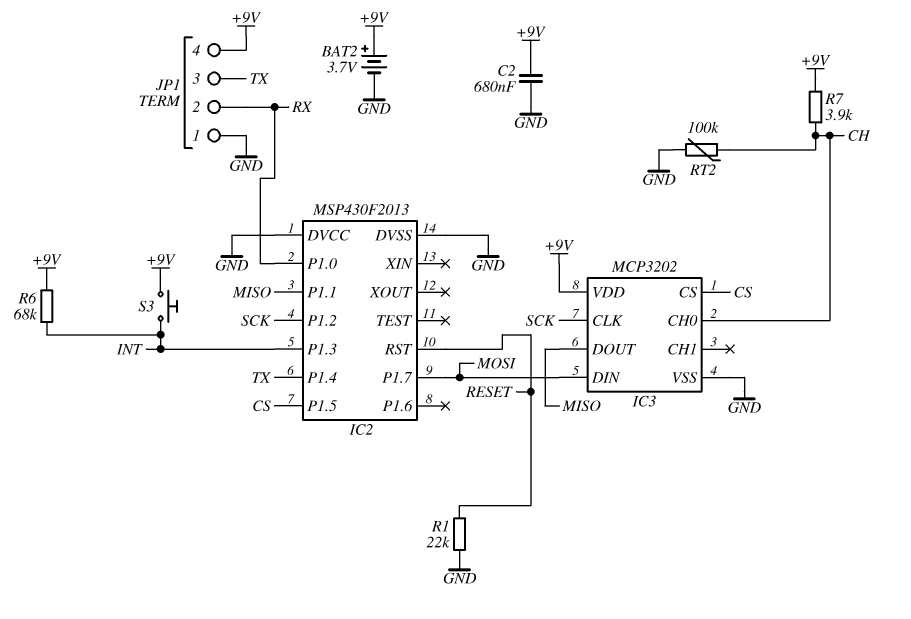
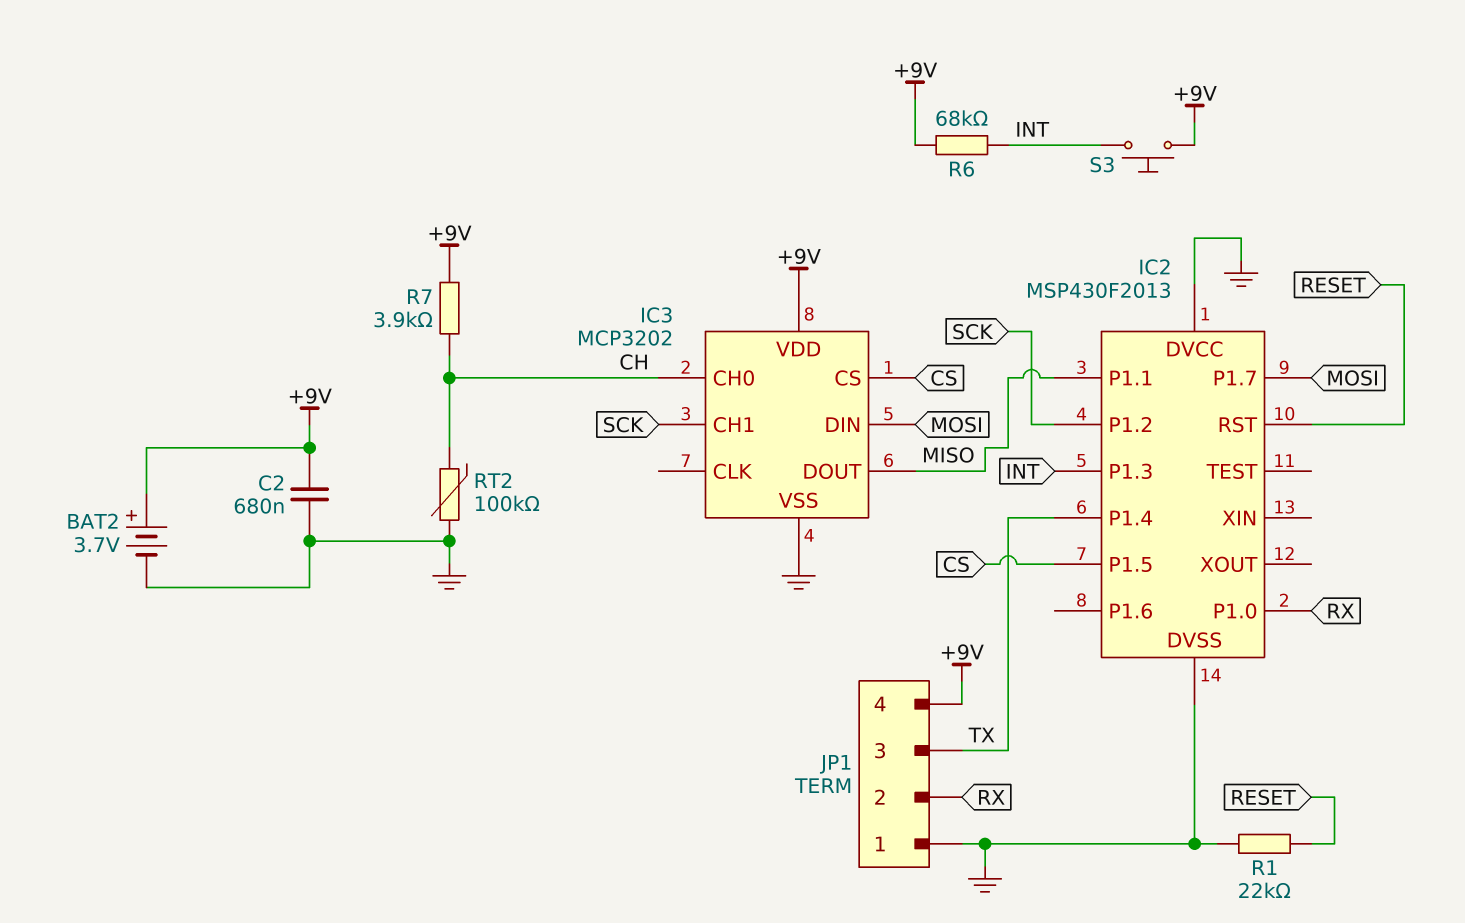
IC3 pin CH1: none -> SCK
IC3 pin CLK: SCK -> none

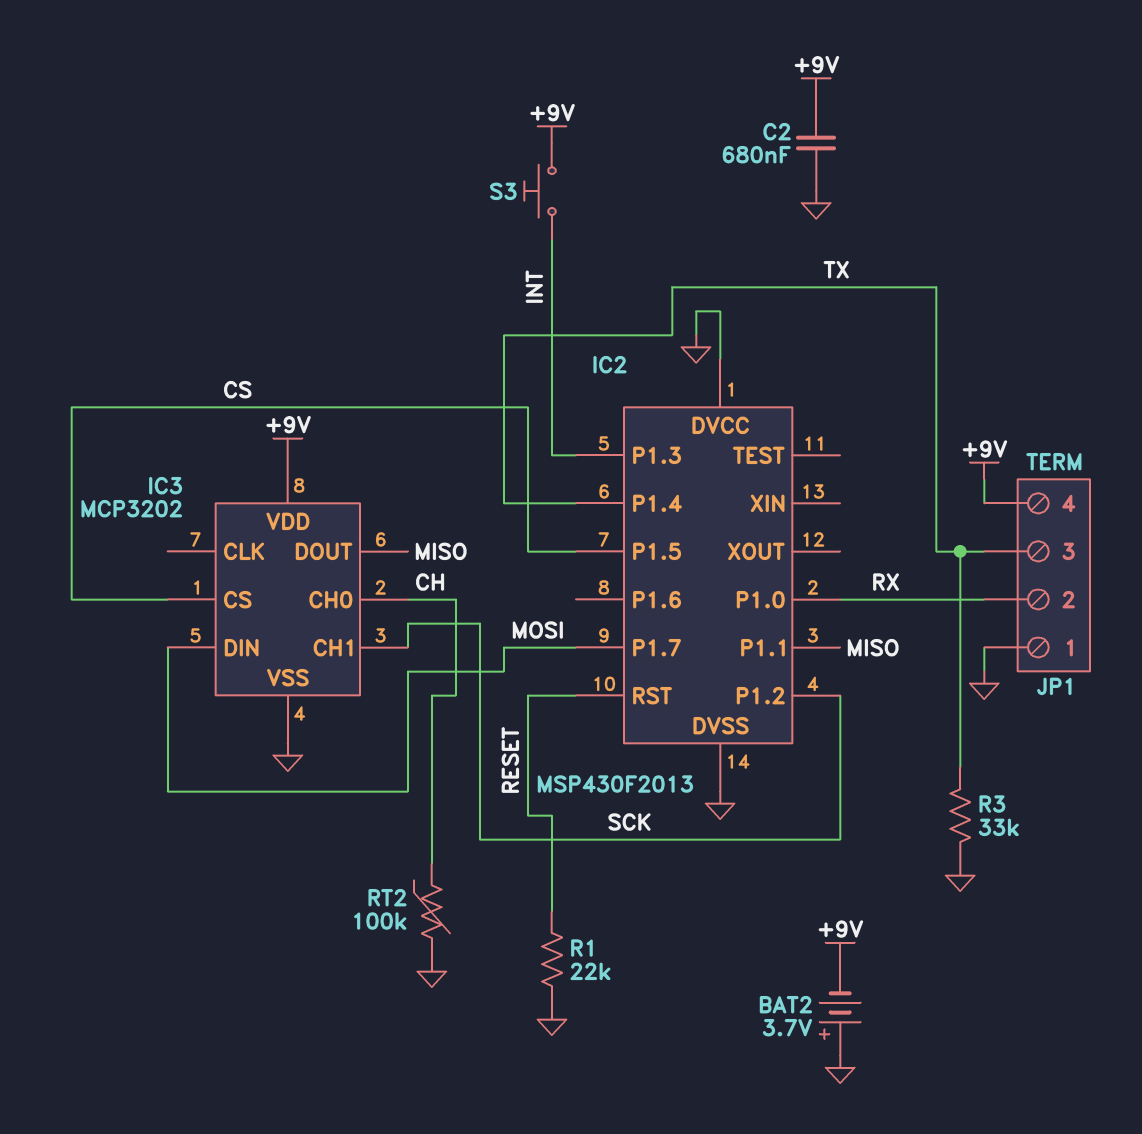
BAT2: 3.7V (plus +9V, minus GND) -> 3.7V (plus GND, minus +9V)
R3: none -> 33k (GND, TX)
R6: 68k (+9V, INT) -> none
R7: 3.9k (+9V, CH) -> none

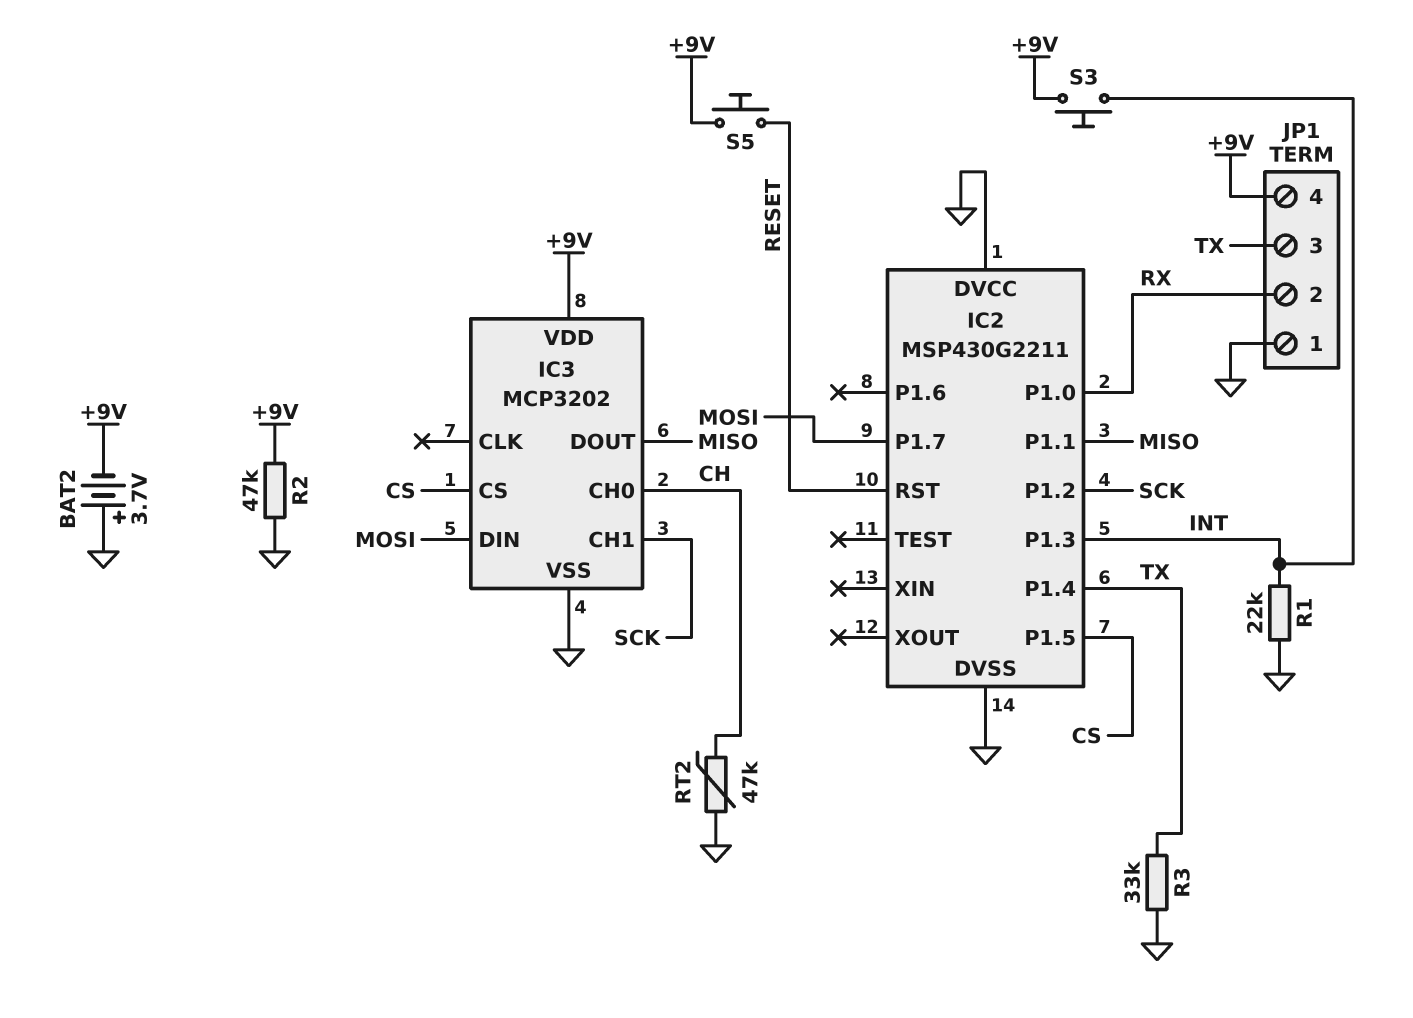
C2: 680nF (+9V, GND) -> none
IC2: MSP430F2013 -> MSP430G2211
R1: 22k (GND, RESET) -> 22k (GND, INT)
R2: none -> 47k (+9V, GND)
RT2: 100k (CH, GND) -> 47k (CH, GND)
S5: none -> button (+9V, RESET)

